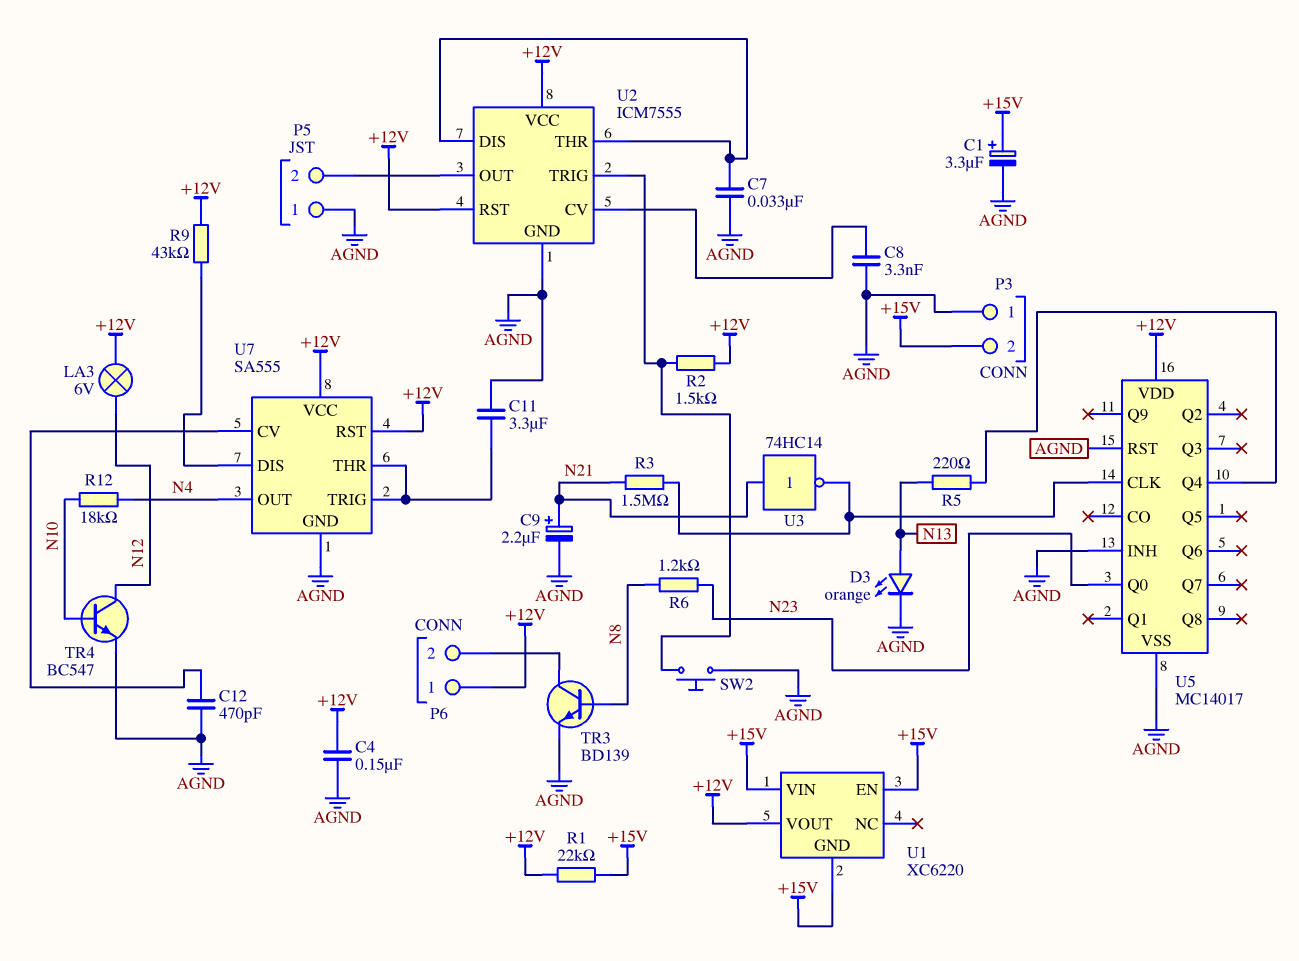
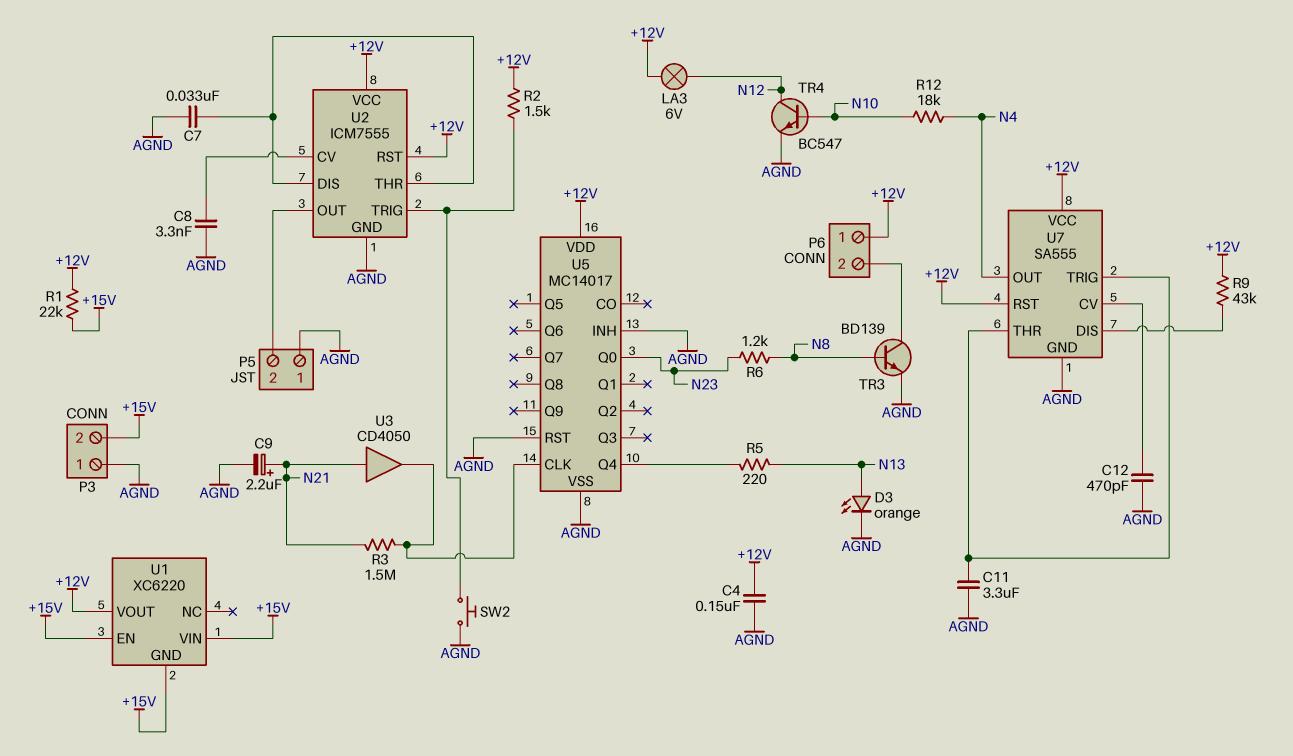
C1: 3.3uF (plus +15V, minus AGND) -> none
U3: NOT 74HC14 (in N21, out U5/CLK) -> buffer CD4050 (in N21, out U5/CLK)

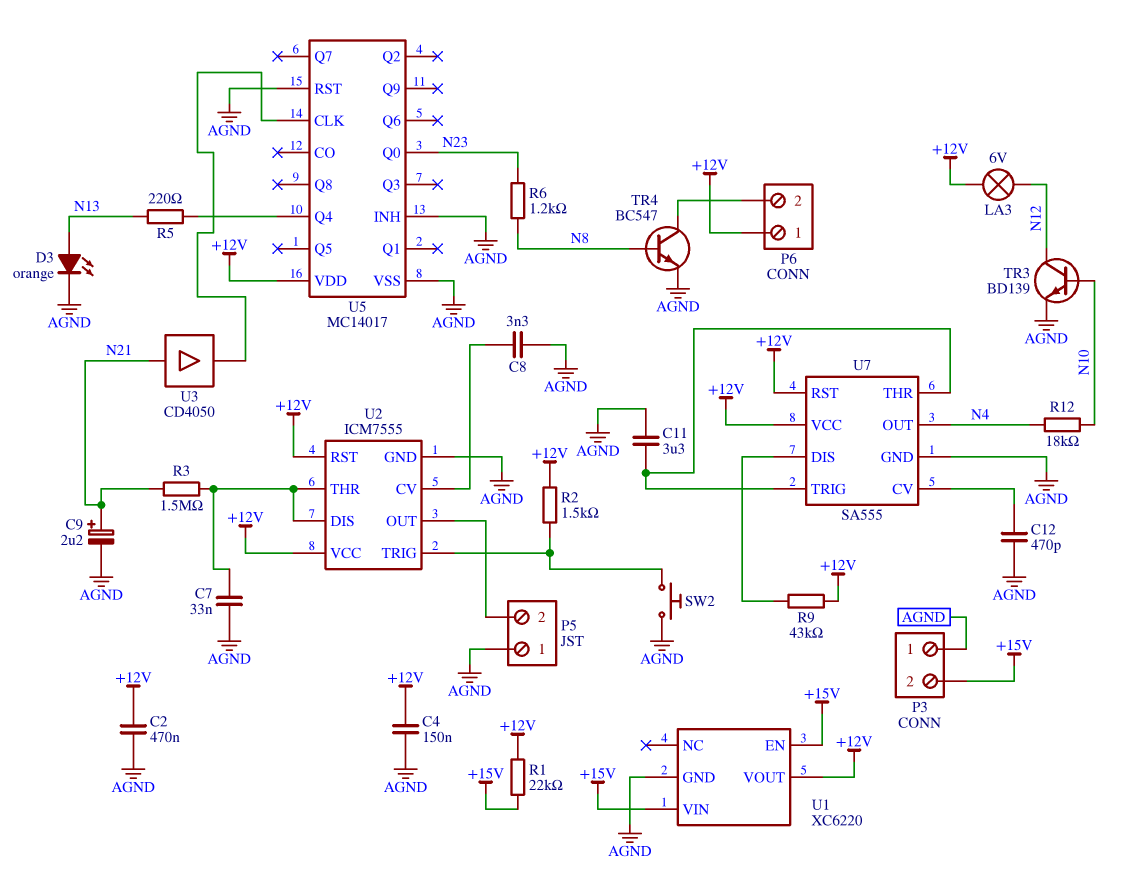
C2: none -> 470nF (+12V, AGND)
R3: 1.5M (N21, U5/CLK) -> 1.5M (N21, U2/DIS)
TR3: NPN BD139 (B N8, C P6/2, E AGND) -> NPN BD139 (B N10, C N12, E AGND)
TR4: NPN BC547 (B N10, C N12, E AGND) -> NPN BC547 (B N8, C P6/2, E AGND)
U1 pin GND: +15V -> AGND

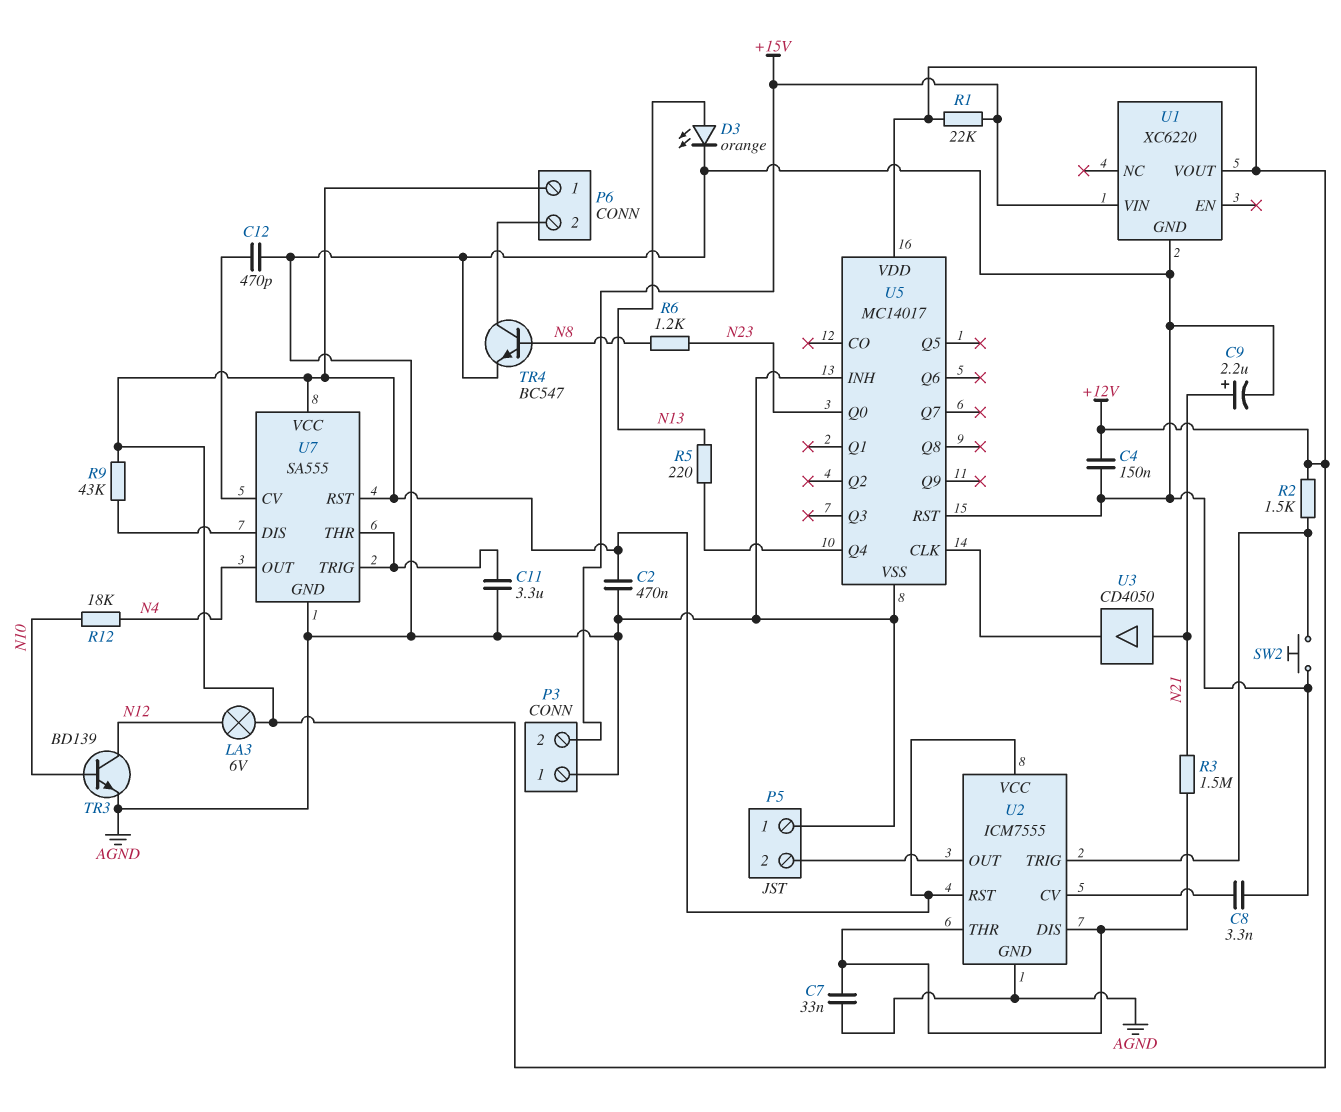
U1 pin EN: +15V -> none

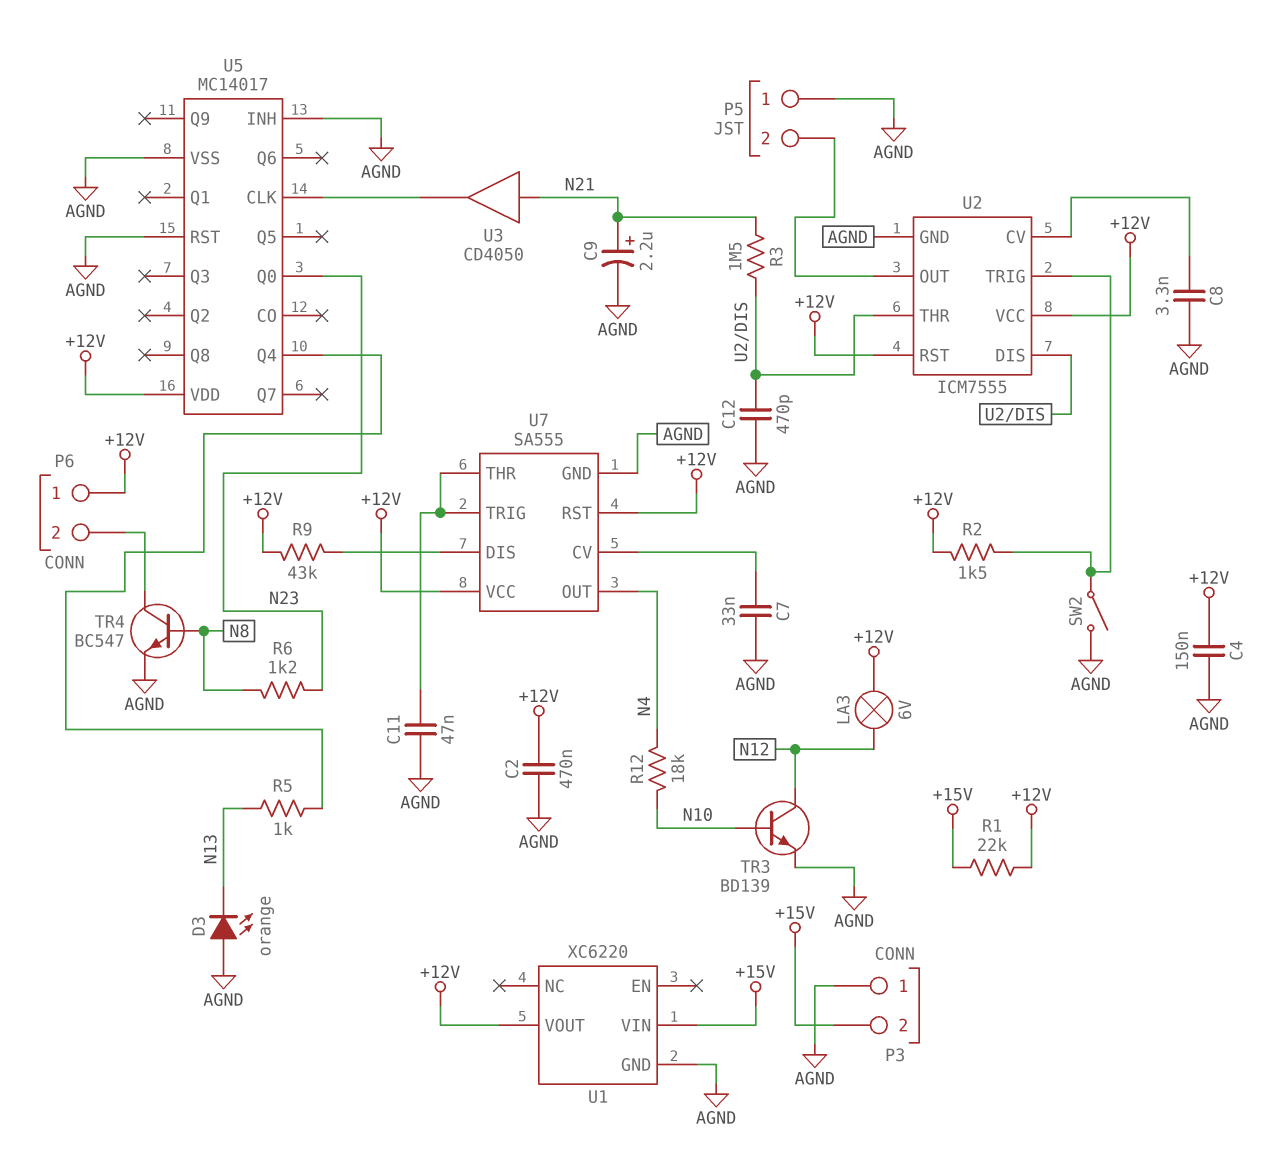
C7: 33nF (AGND, U2/DIS) -> 33nF (AGND, U7/CV)
C11: 3.3uF (AGND, U7/THR) -> 47nF (AGND, U7/THR)
C12: 470pF (AGND, U7/CV) -> 470pF (AGND, U2/DIS)
D3: LED orange (A N13, K AGND) -> LED orange (A AGND, K N13)
R5: 220 (N13, U5/Q4) -> 1k (N13, U5/Q4)
SW2: button (AGND, U2/TRIG) -> switch (AGND, U2/TRIG)

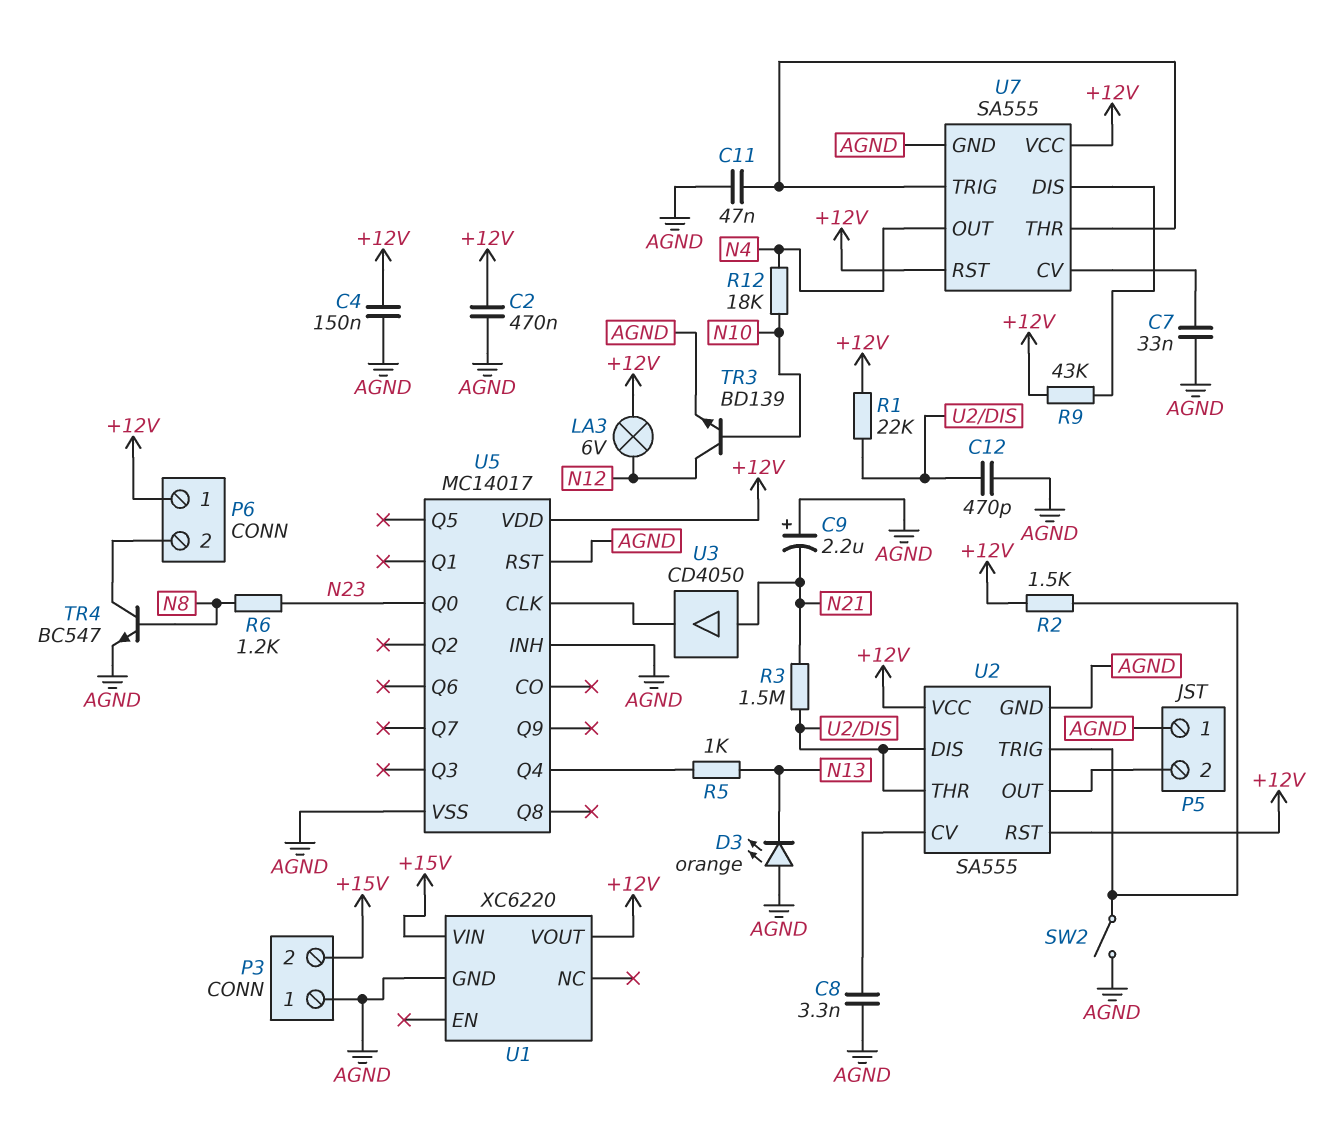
C9: 2.2uF (plus N21, minus AGND) -> 2.2uF (plus AGND, minus N21)
R1: 22k (+12V, +15V) -> 22k (+12V, U2/DIS)
U2: ICM7555 -> SA555

